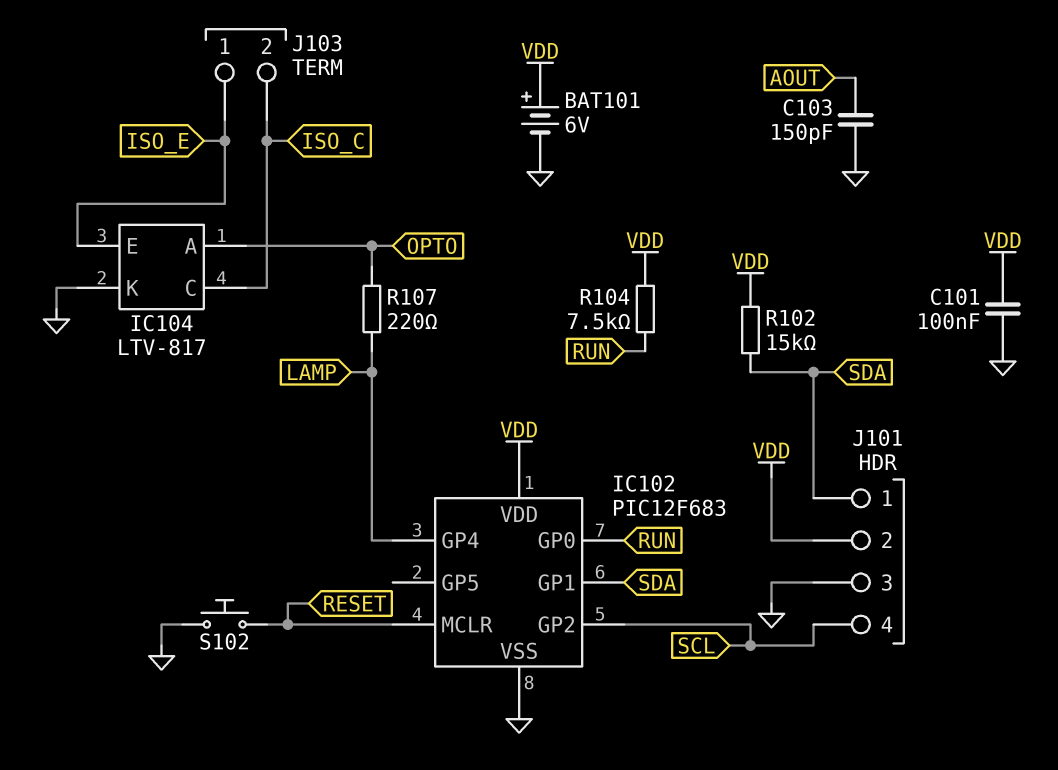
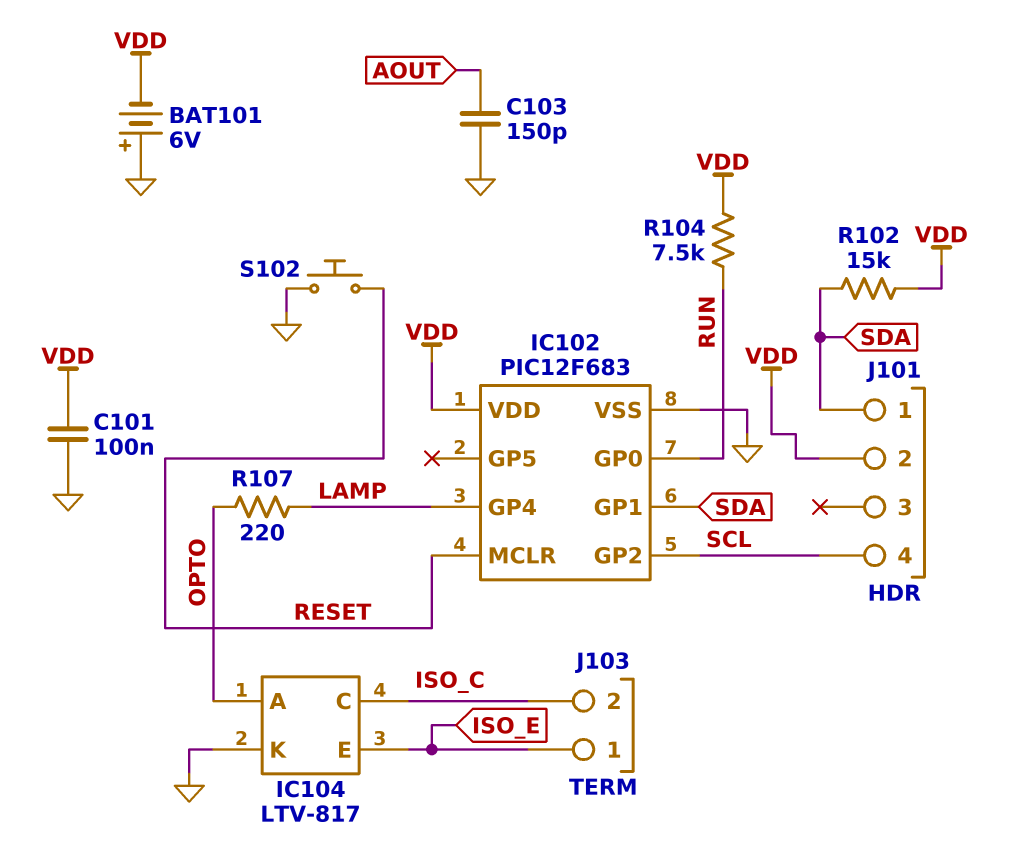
BAT101: 6V (plus VDD, minus GND) -> 6V (plus GND, minus VDD)
J101 pin 3: GND -> none

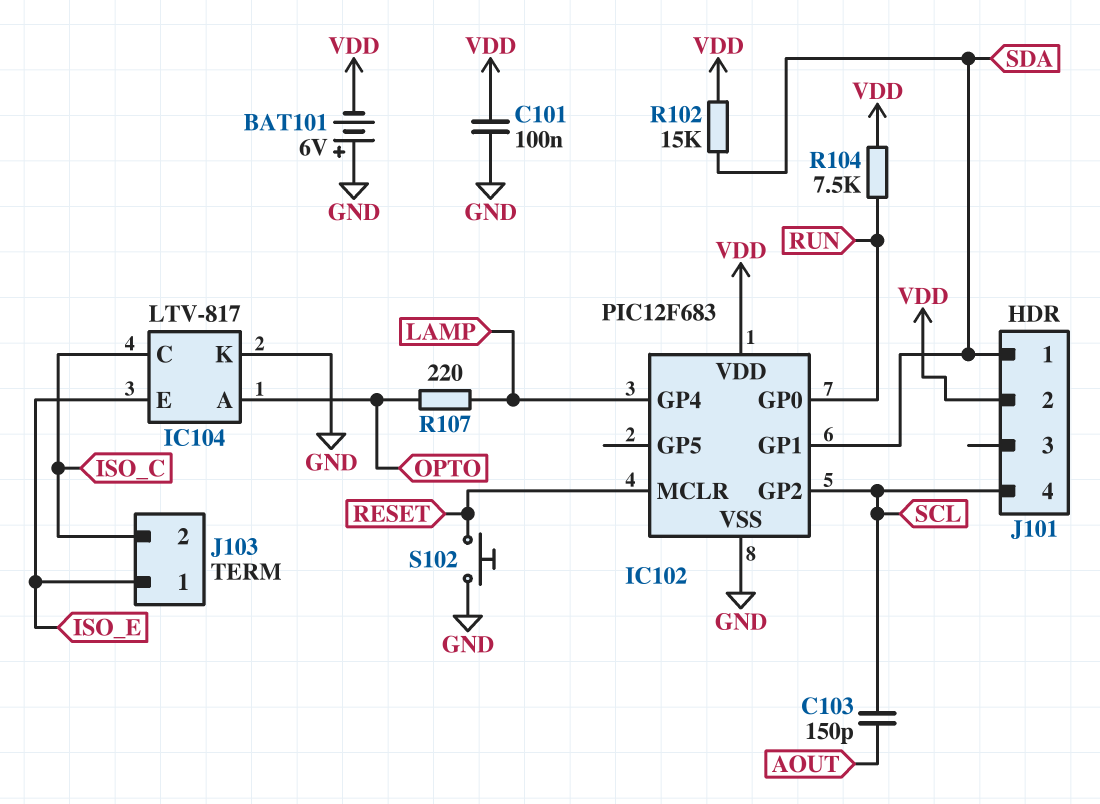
C103: 150pF (AOUT, GND) -> 150pF (AOUT, SCL)

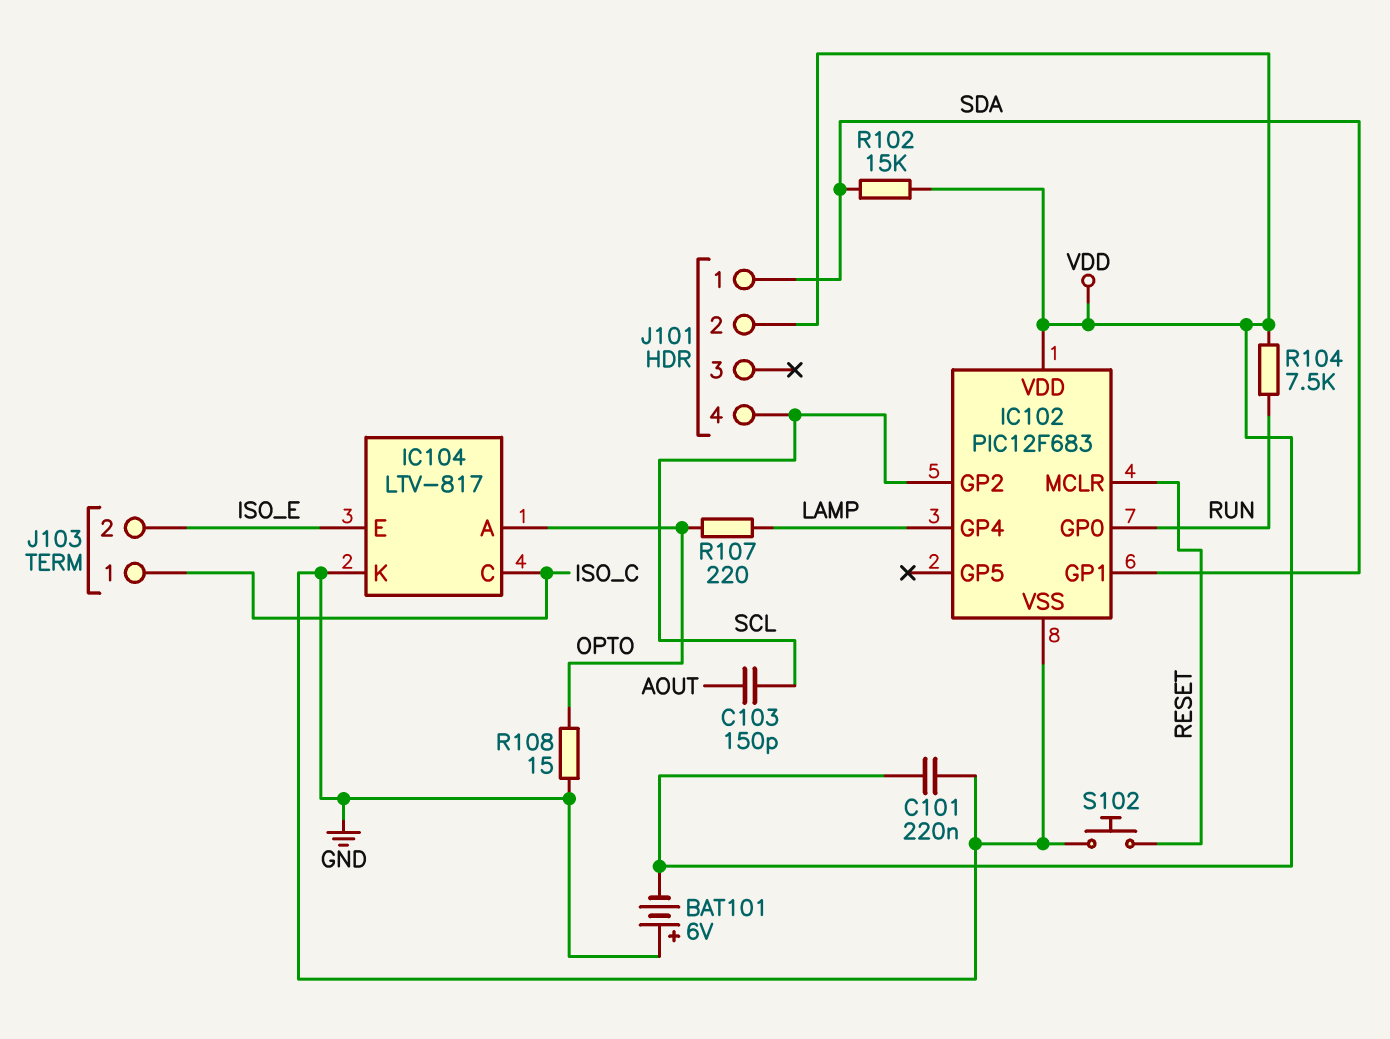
C101: 100nF (GND, VDD) -> 220nF (GND, VDD)
J103 pin 1: ISO_E -> ISO_C
J103 pin 2: ISO_C -> ISO_E
R108: none -> 15 (GND, OPTO)

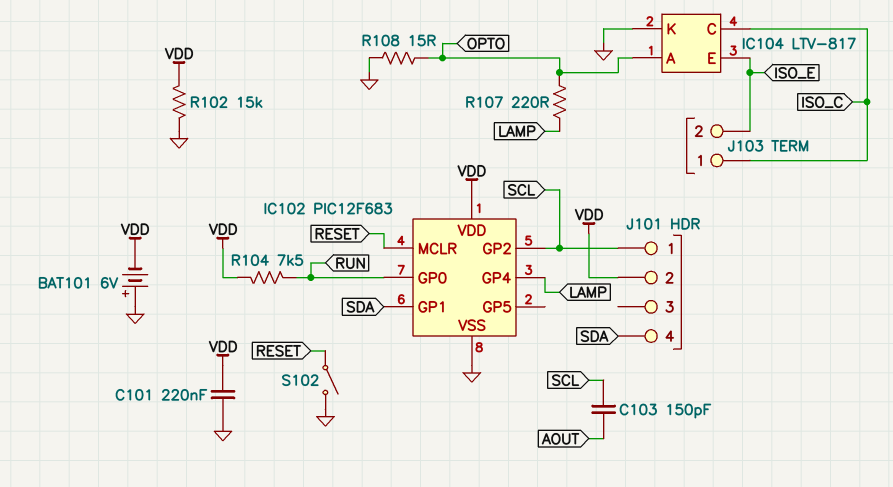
J101 pin 1: SDA -> SCL
J101 pin 4: SCL -> SDA
R102: 15k (SDA, VDD) -> 15k (GND, VDD)
S102: button (GND, RESET) -> switch (GND, RESET)

